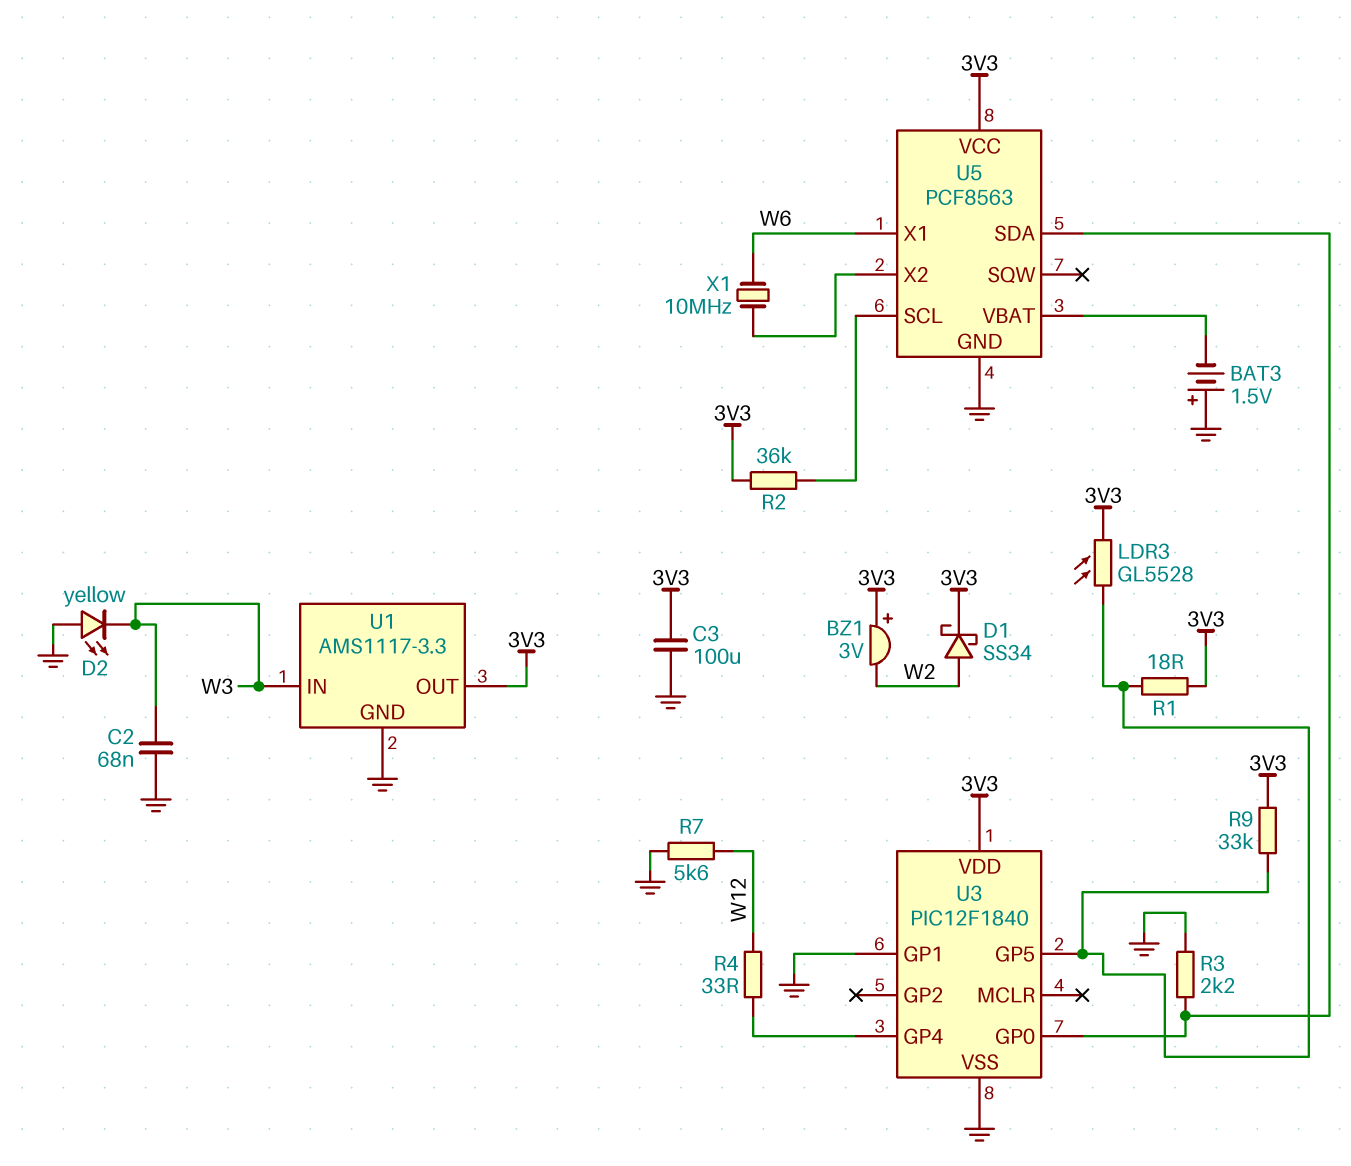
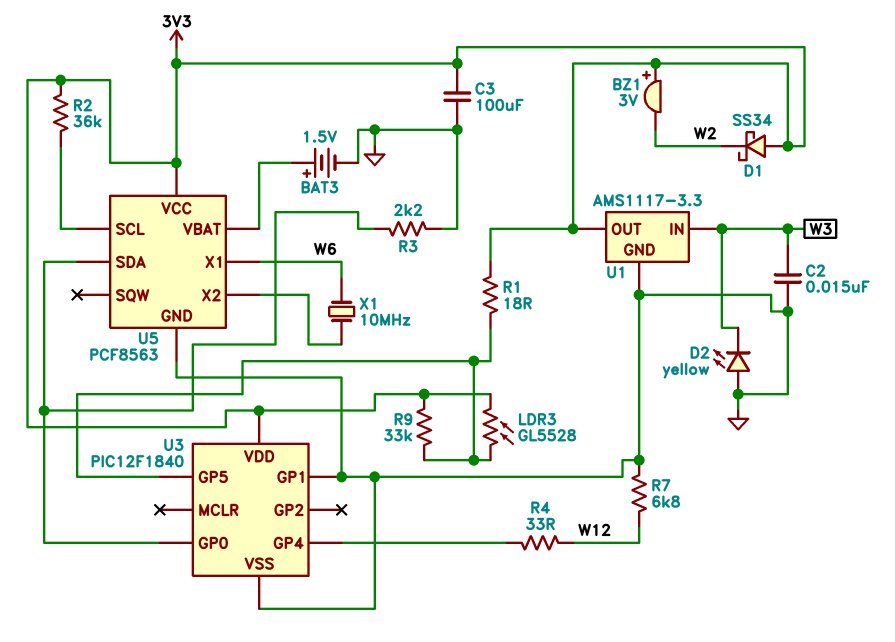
BAT3: 1.5V (plus GND, minus U5/VBAT) -> 1.5V (plus U5/VBAT, minus GND)
C2: 68nF (GND, W3) -> 15nF (GND, W3)
D1: schottky SS34 (A W2, K 3V3) -> schottky SS34 (A 3V3, K W2)
R7: 5.6k (GND, W12) -> 6.8k (GND, W12)

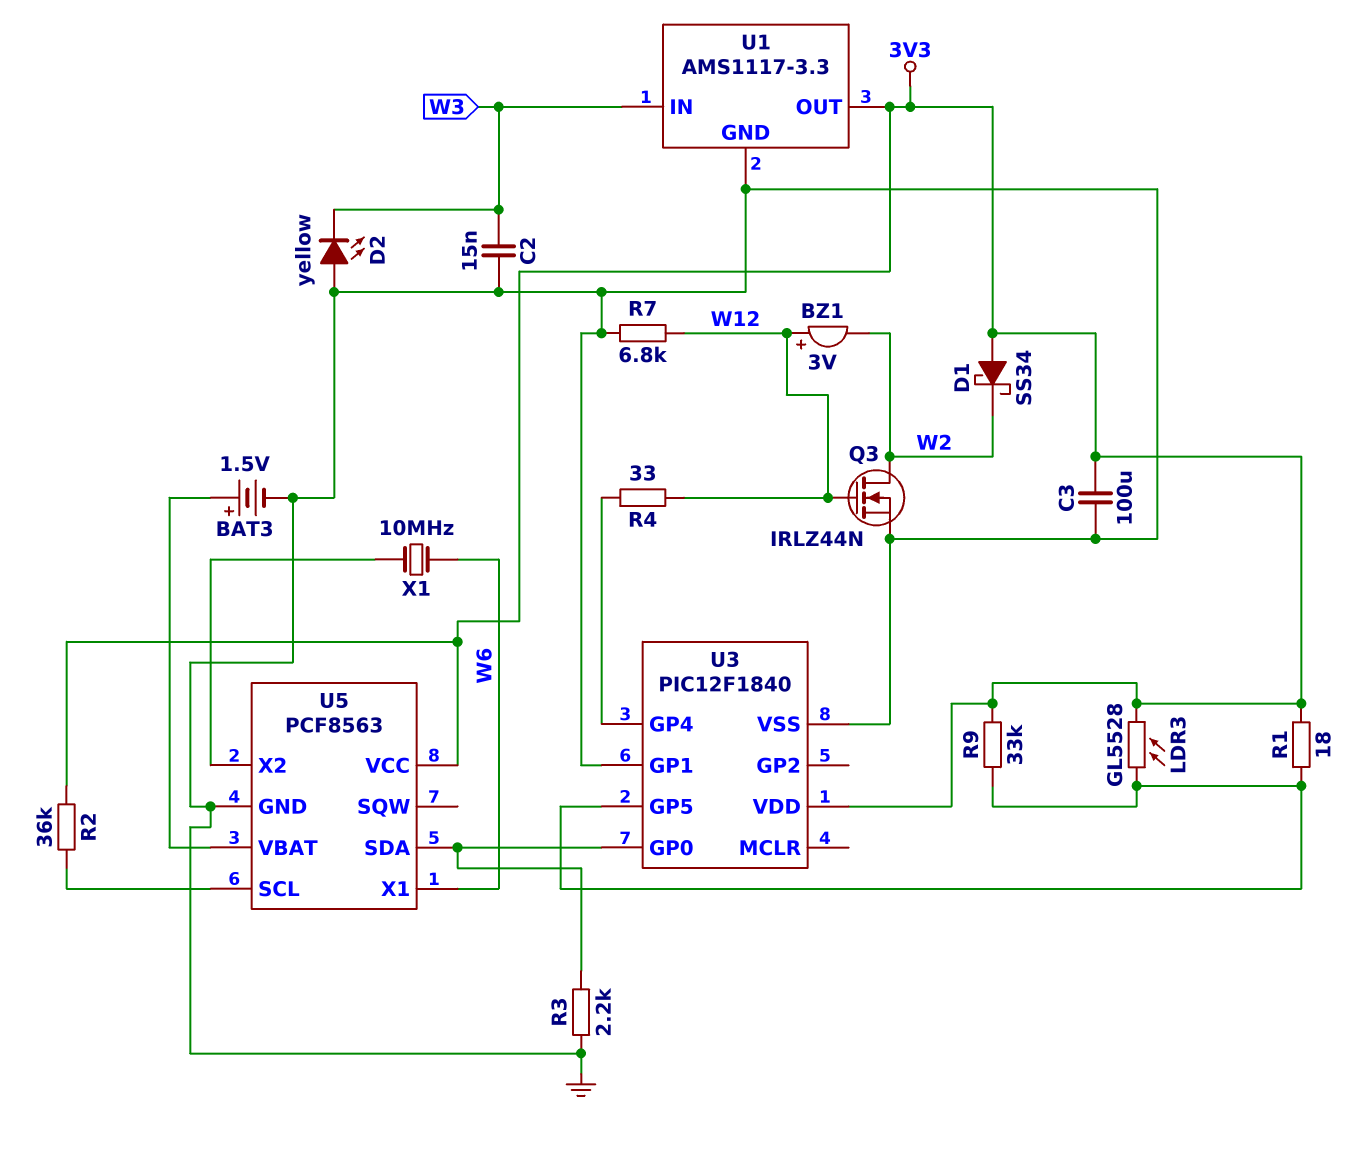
BZ1: buzzer 3V (plus 3V3, minus W2) -> buzzer 3V (plus W12, minus W2)
Q3: none -> NMOS IRLZ44N (G W12, D W2, S GND)

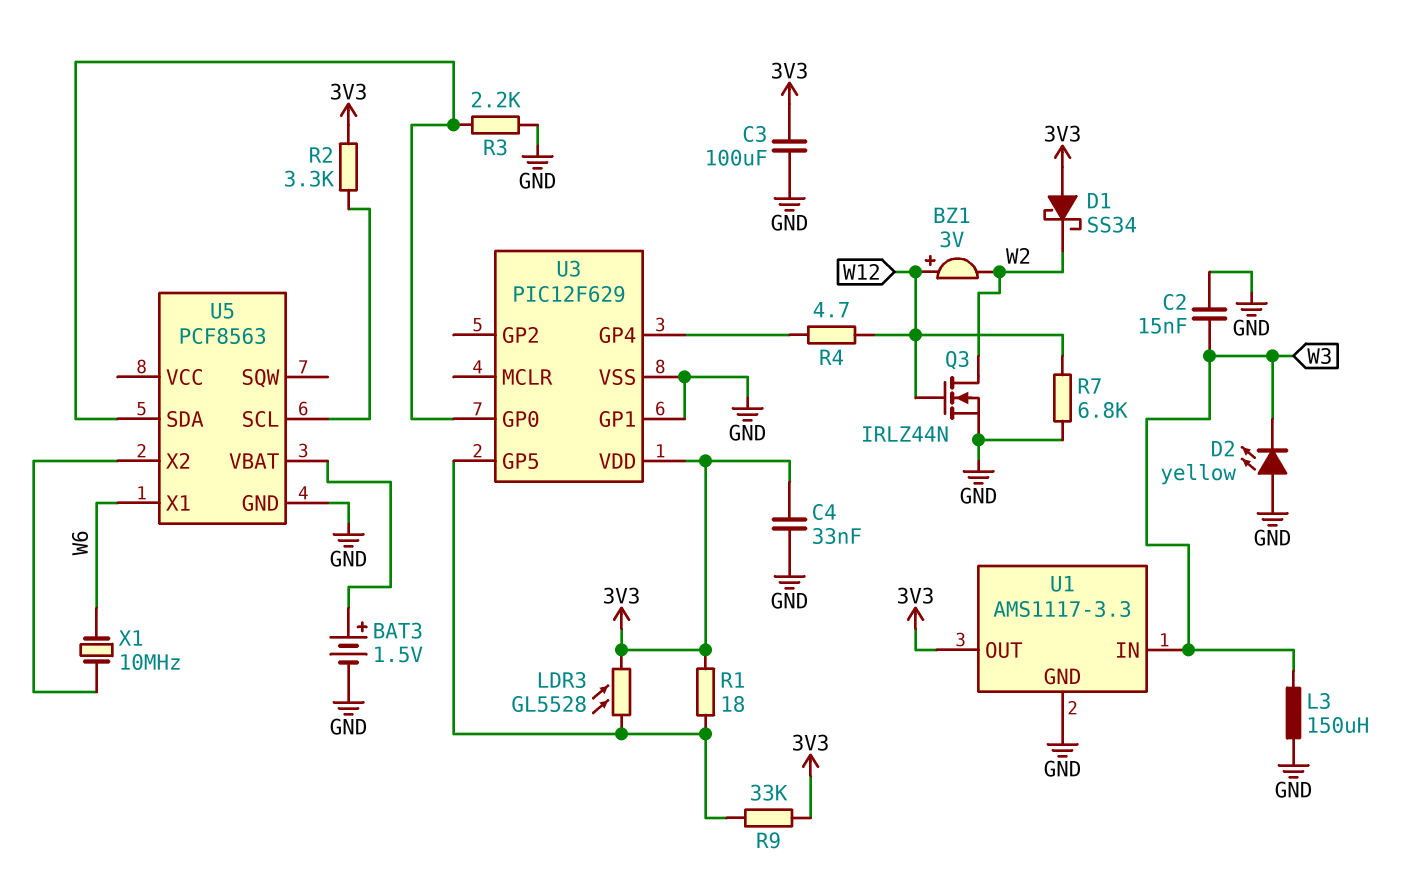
C4: none -> 33nF (3V3, GND)
L3: none -> 150uH (GND, W3)
R2: 36k (3V3, U5/SCL) -> 3.3k (3V3, U5/SCL)
R4: 33 (U3/GP4, W12) -> 4.7 (U3/GP4, W12)
U3: PIC12F1840 -> PIC12F629
U5 pin VCC: 3V3 -> none

